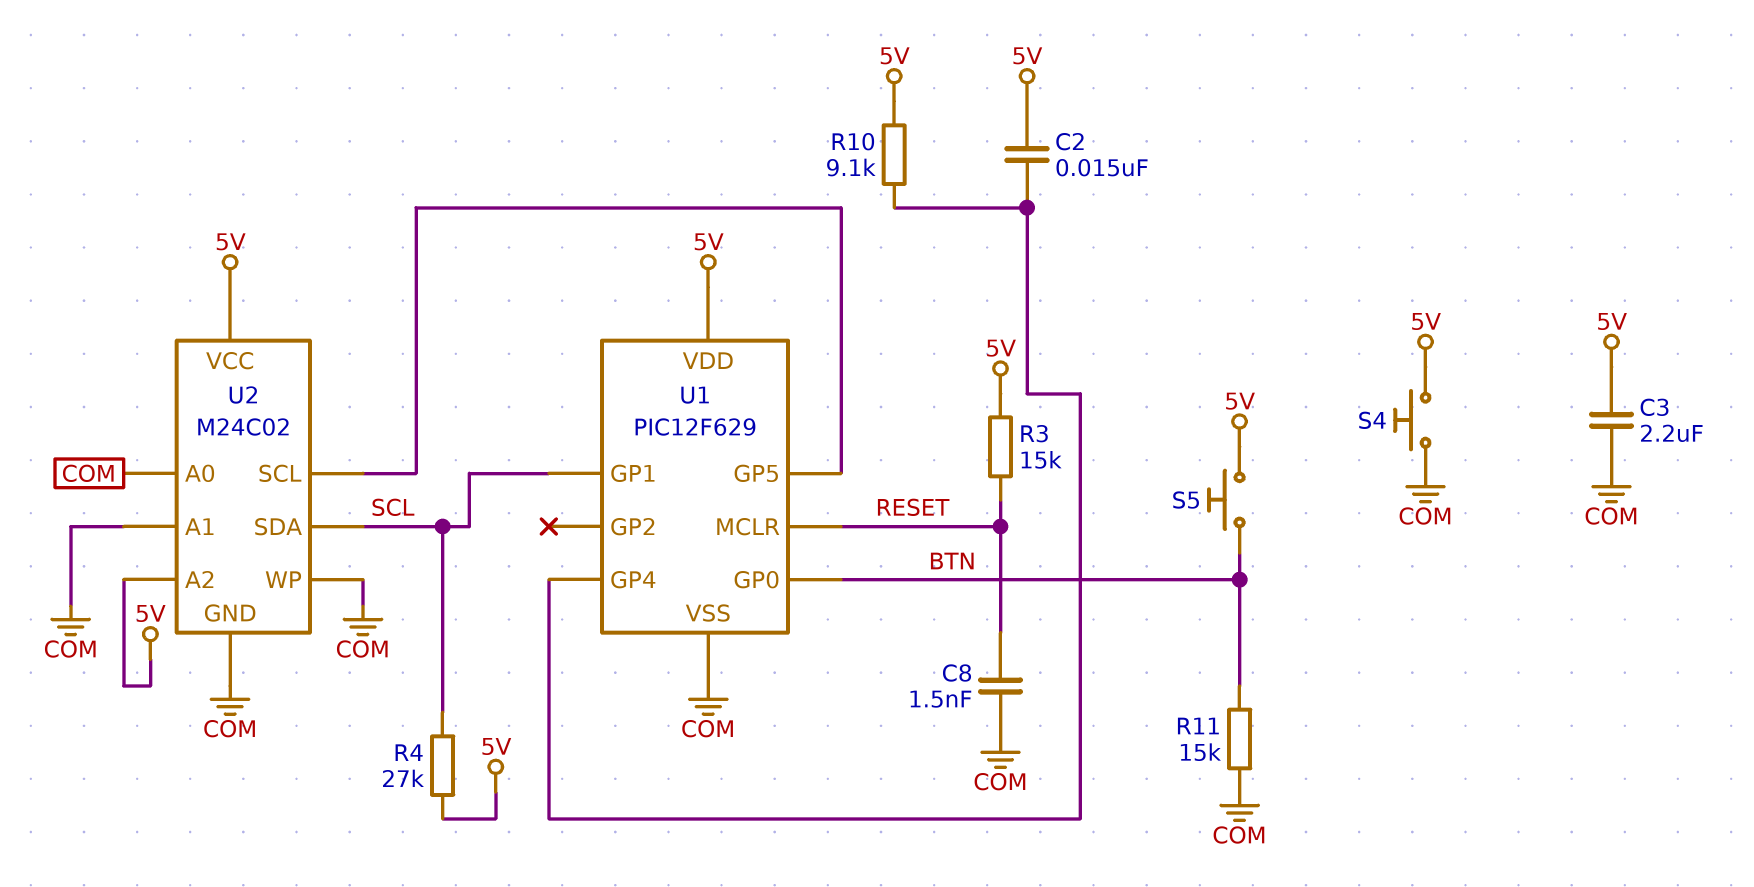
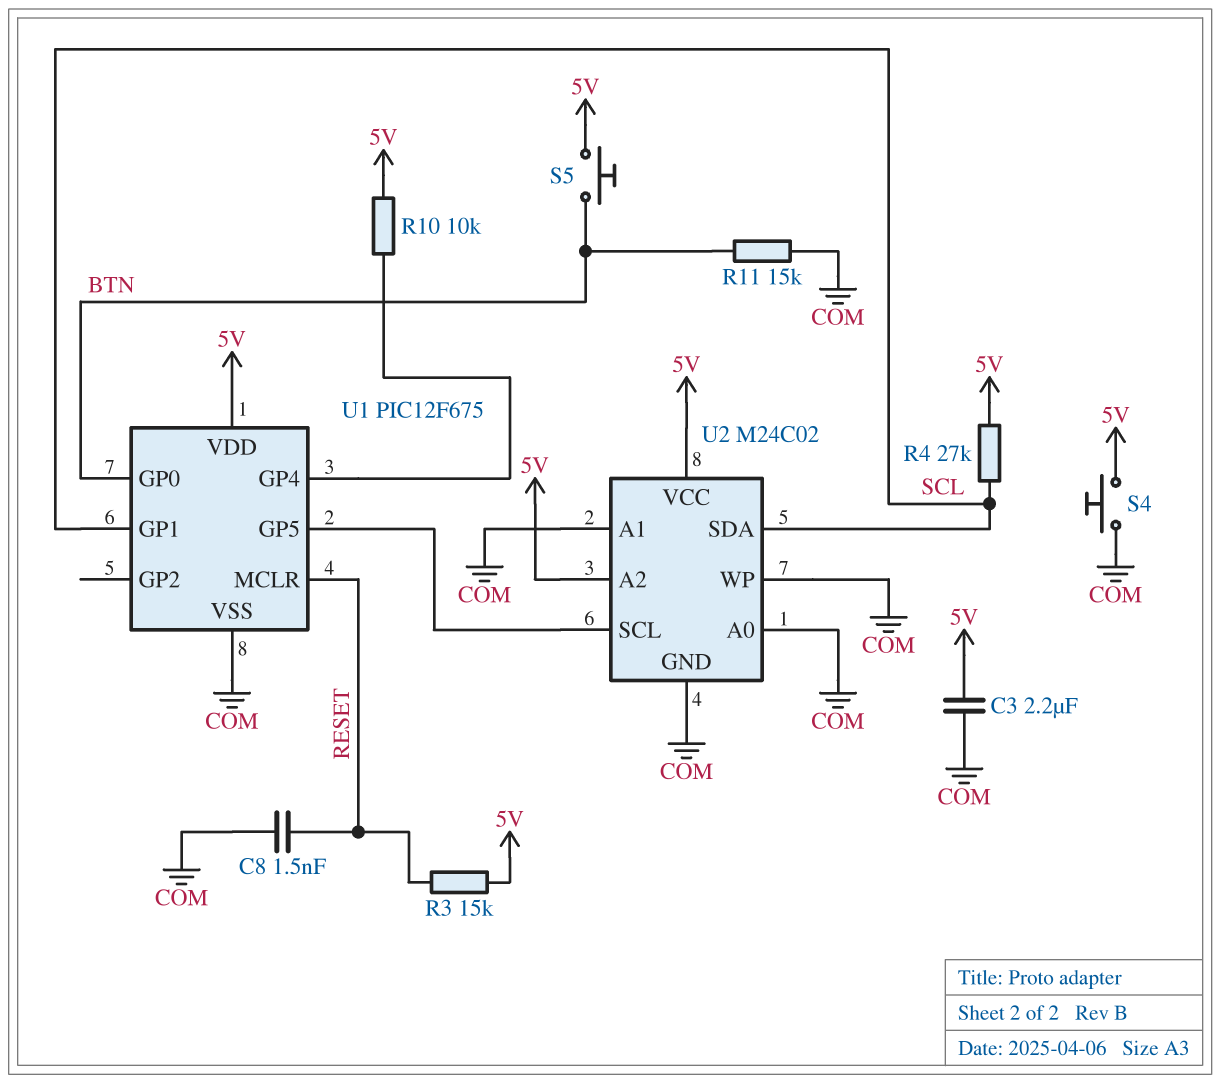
C2: 15nF (5V, U1/GP4) -> none
R10: 9.1k (5V, U1/GP4) -> 10k (5V, U1/GP4)
U1: PIC12F629 -> PIC12F675

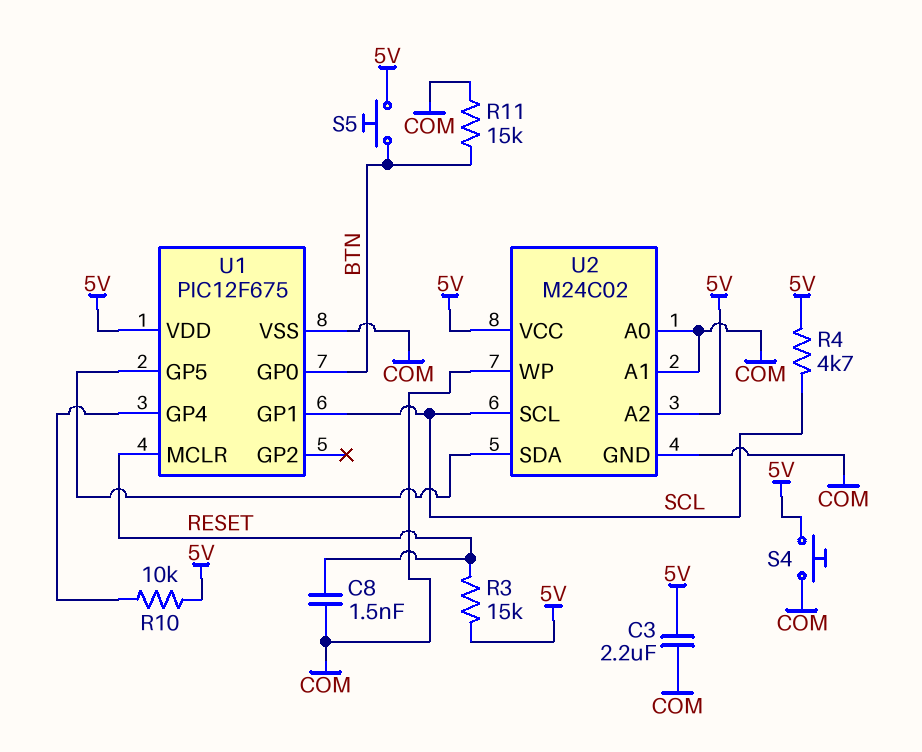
R4: 27k (5V, SCL) -> 4.7k (5V, SCL)
U2 pin SCL: U1/GP5 -> SCL
U2 pin SDA: SCL -> U1/GP5

